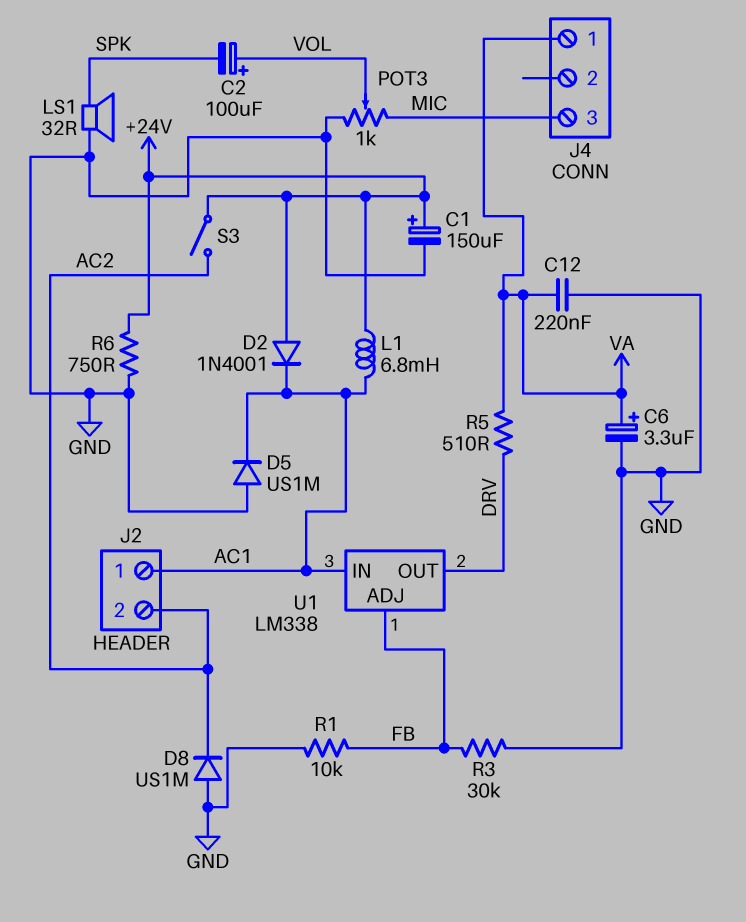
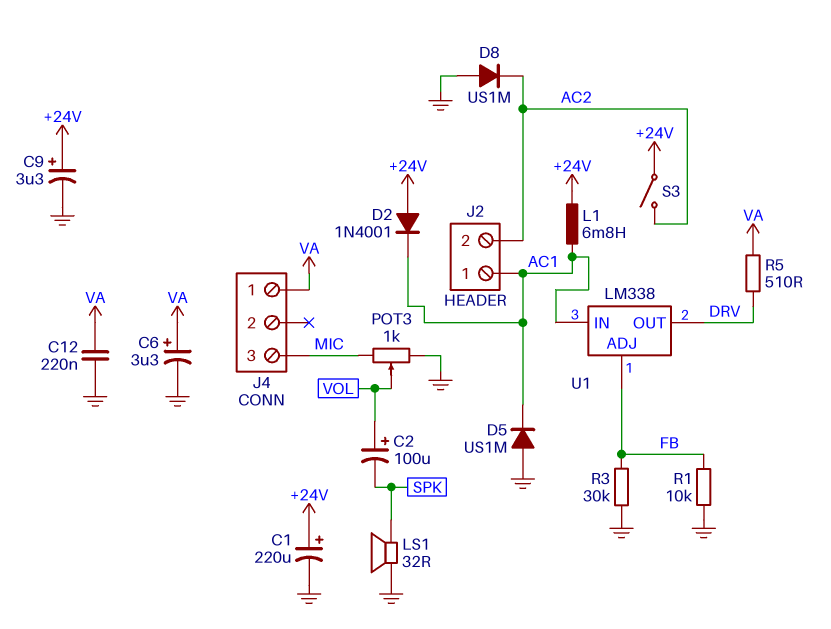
C1: 150uF (plus +24V, minus GND) -> 220uF (plus +24V, minus GND)
C9: none -> 3.3uF (plus +24V, minus GND)
R6: 750 (+24V, GND) -> none

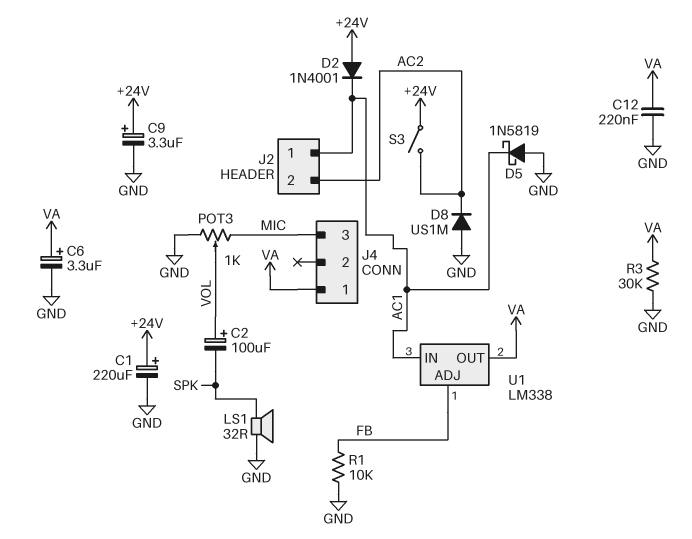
D5: diode US1M (A GND, K AC1) -> schottky 1N5819 (A GND, K AC1)
L1: 6.8mH (+24V, AC1) -> none
R3: 30k (FB, GND) -> 30k (GND, VA)
R5: 510 (DRV, VA) -> none
U1 pin OUT: DRV -> VA

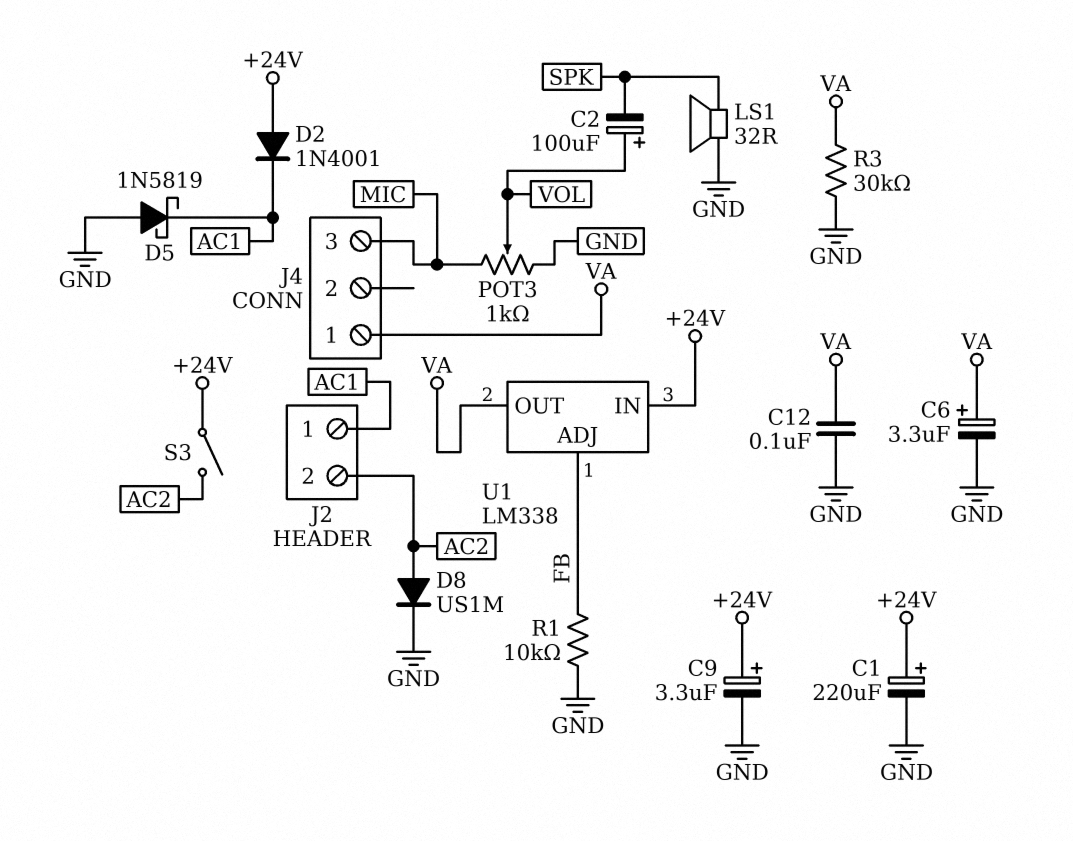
C12: 220nF (GND, VA) -> 100nF (GND, VA)
D8: diode US1M (A GND, K AC2) -> diode US1M (A AC2, K GND)
U1 pin IN: AC1 -> +24V

